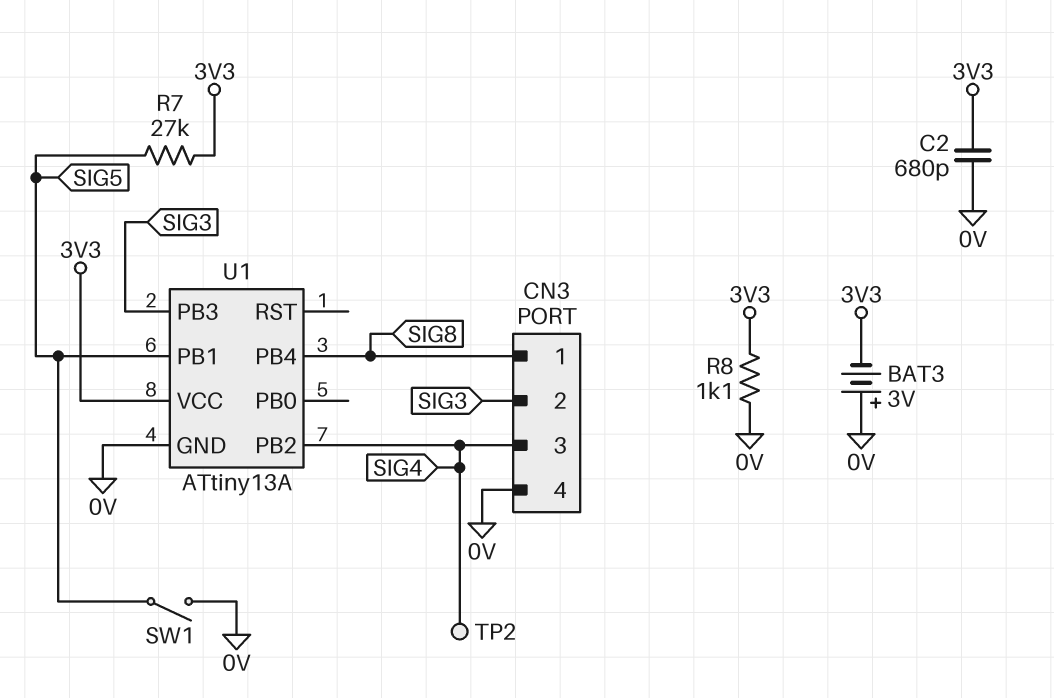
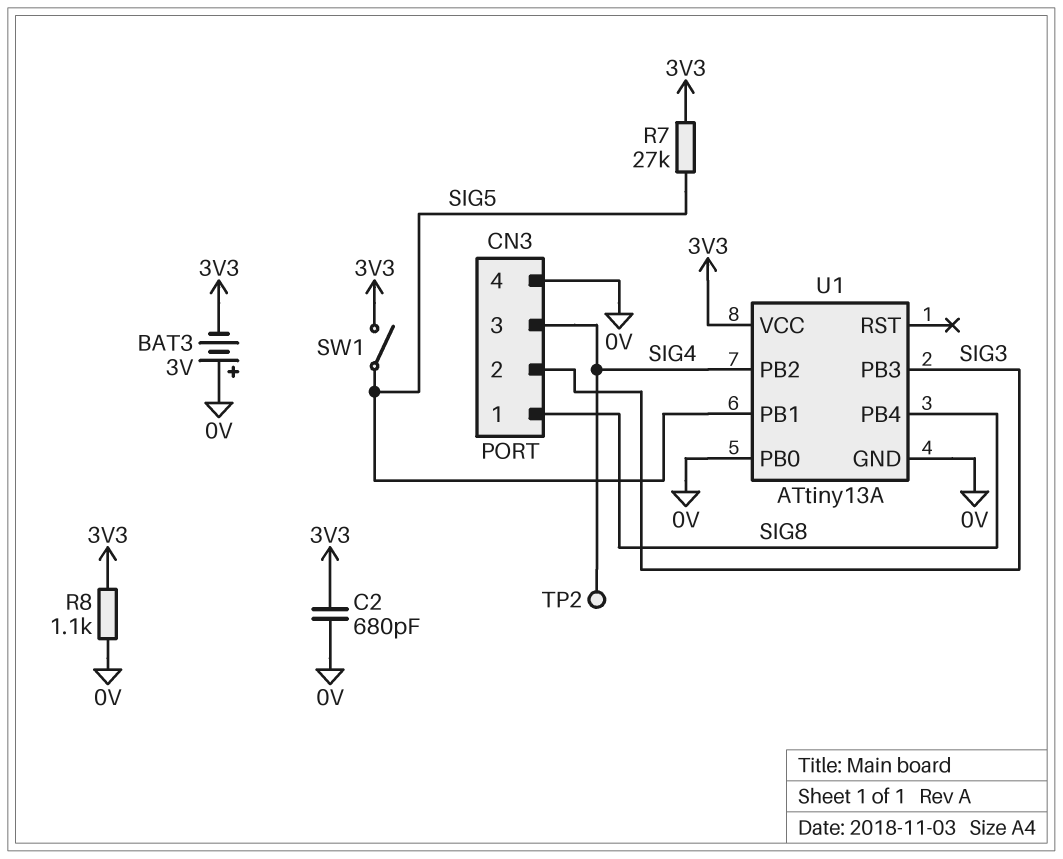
SW1: switch (0V, SIG5) -> switch (3V3, SIG5)
U1 pin PB0: none -> 0V

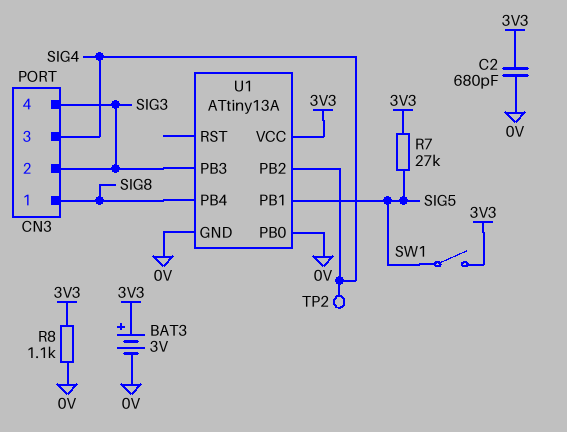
BAT3: 3V (plus 0V, minus 3V3) -> 3V (plus 3V3, minus 0V)
CN3 pin 4: 0V -> SIG3

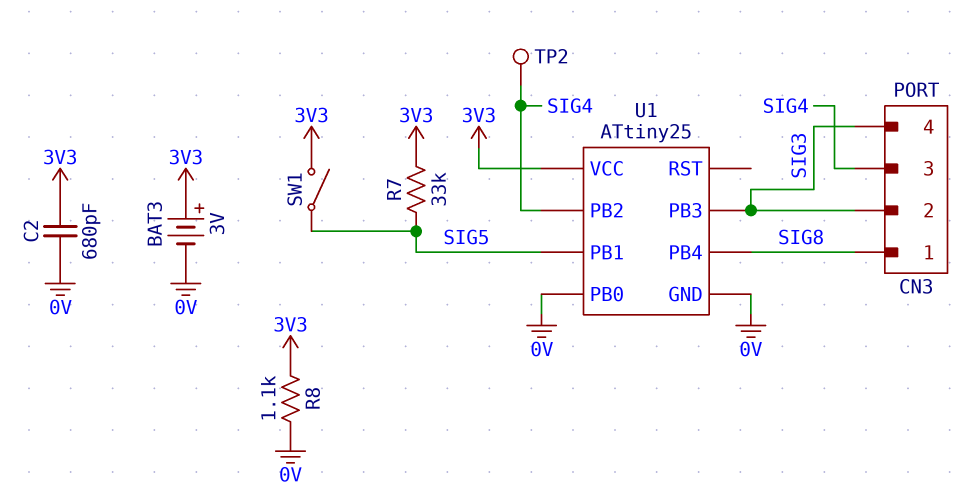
R7: 27k (3V3, SIG5) -> 33k (3V3, SIG5)
U1: ATtiny13A -> ATtiny25

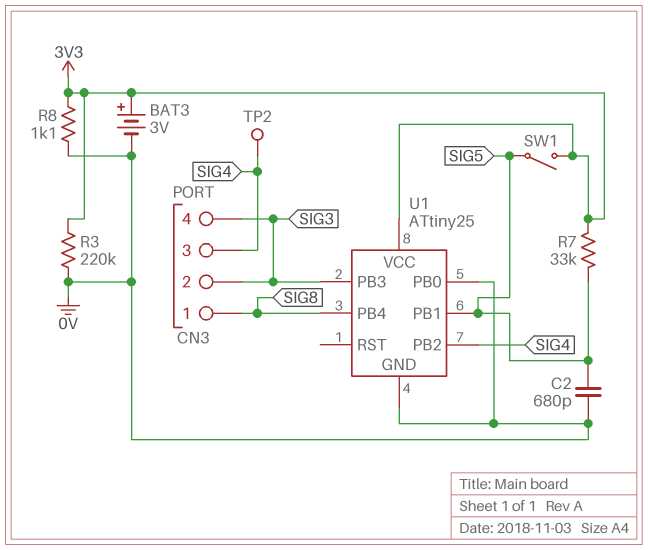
C2: 680pF (0V, 3V3) -> 680pF (0V, SIG5)
R3: none -> 220k (0V, 3V3)

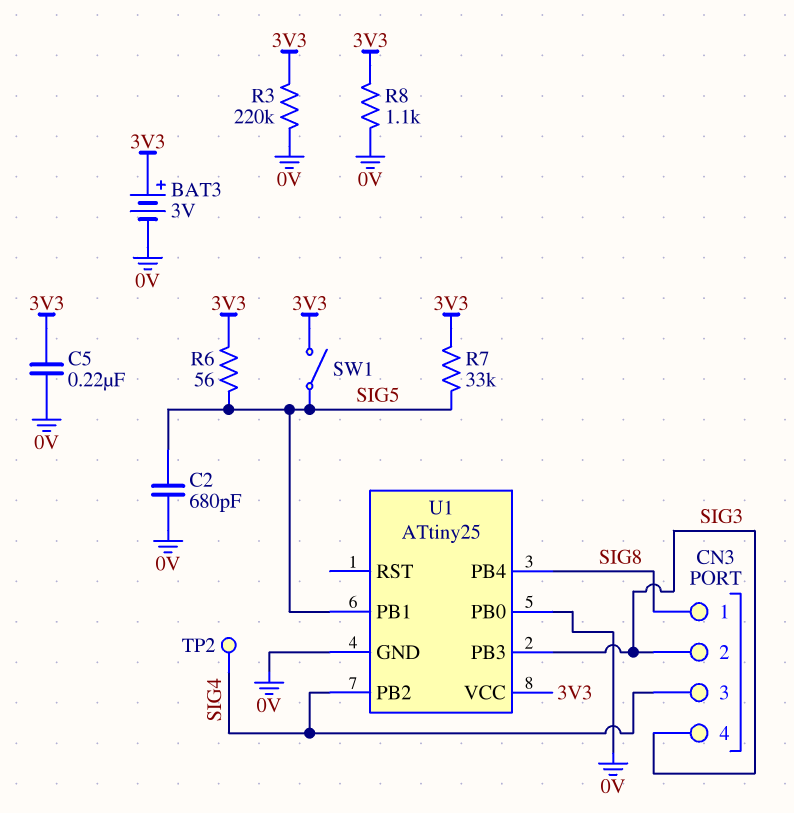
C5: none -> 220nF (0V, 3V3)
R6: none -> 56 (3V3, SIG5)

